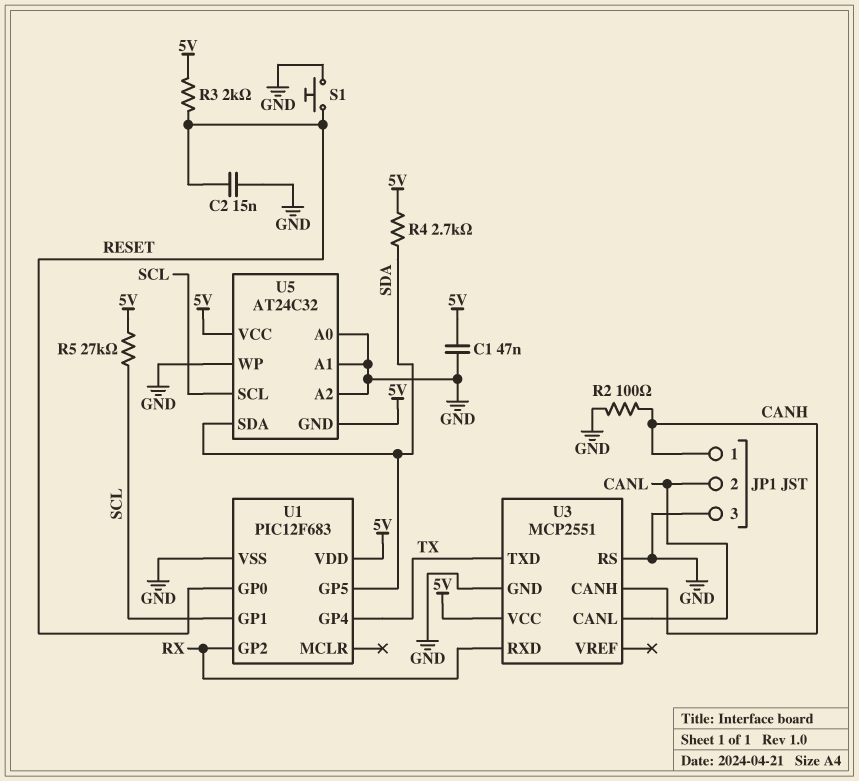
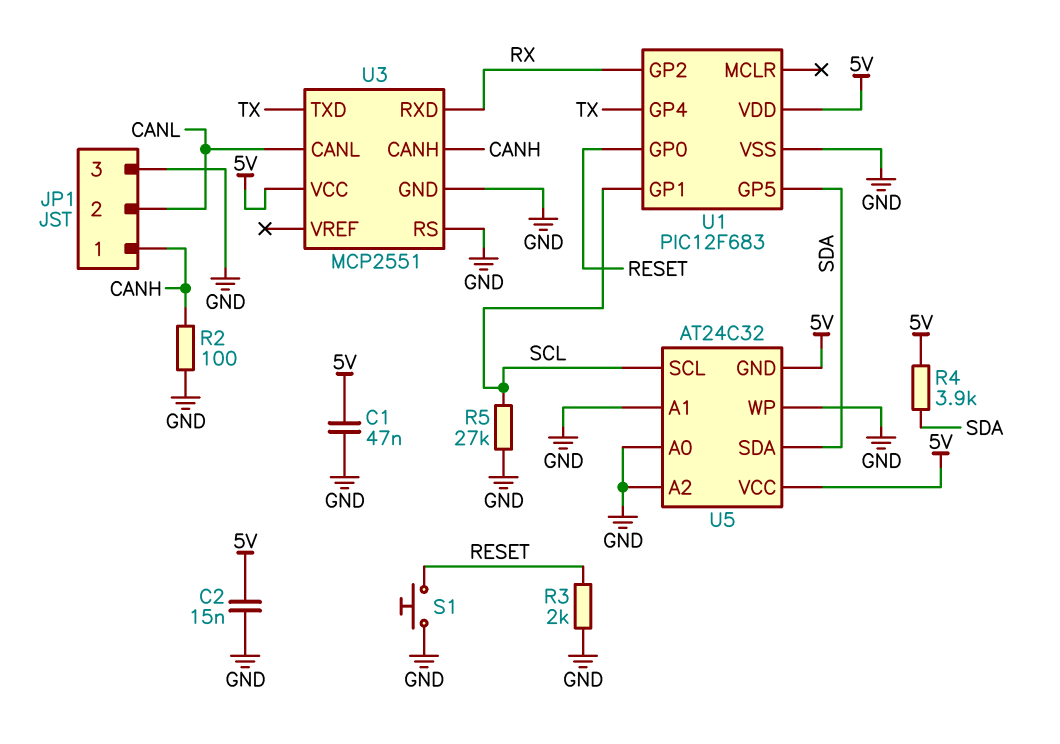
C2: 15nF (GND, RESET) -> 15nF (5V, GND)
R3: 2k (5V, RESET) -> 2k (GND, RESET)
R4: 2.7k (5V, SDA) -> 3.9k (5V, SDA)
R5: 27k (5V, SCL) -> 27k (GND, SCL)

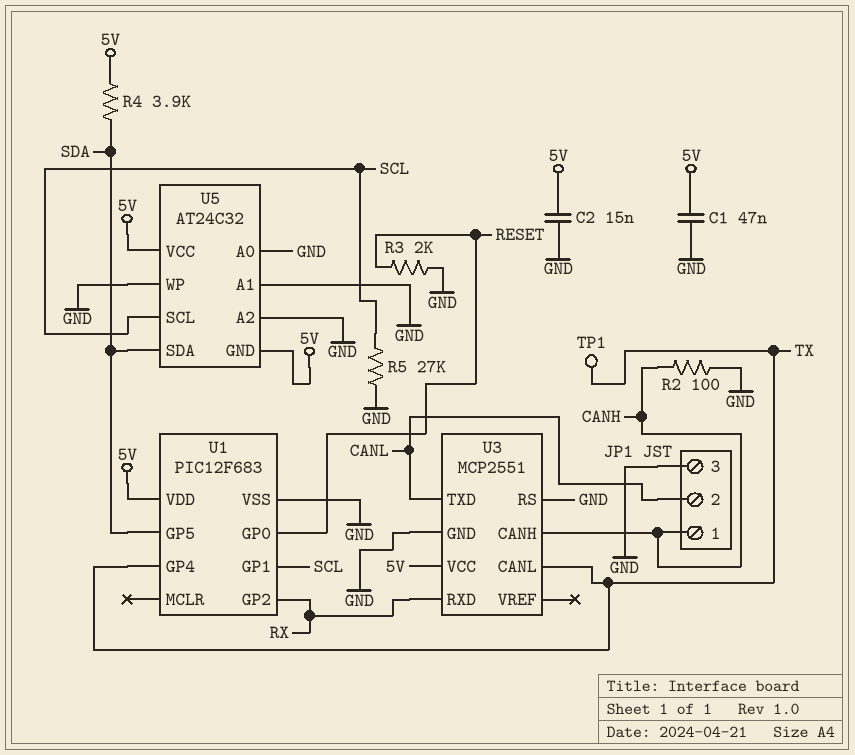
S1: button (GND, RESET) -> none
TP1: none -> test point (TX)
U3 pin CANL: CANL -> TX
U3 pin TXD: TX -> CANL

